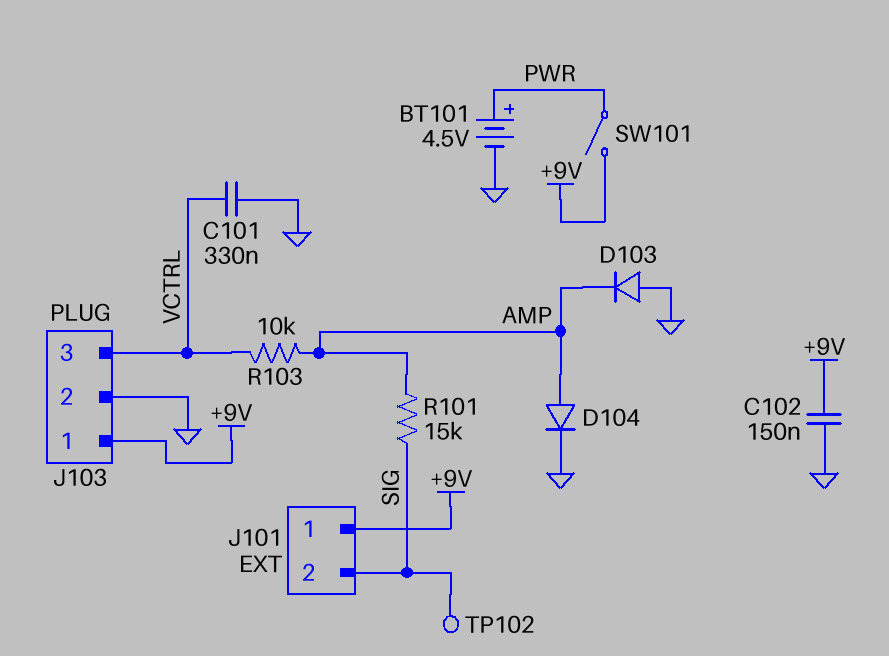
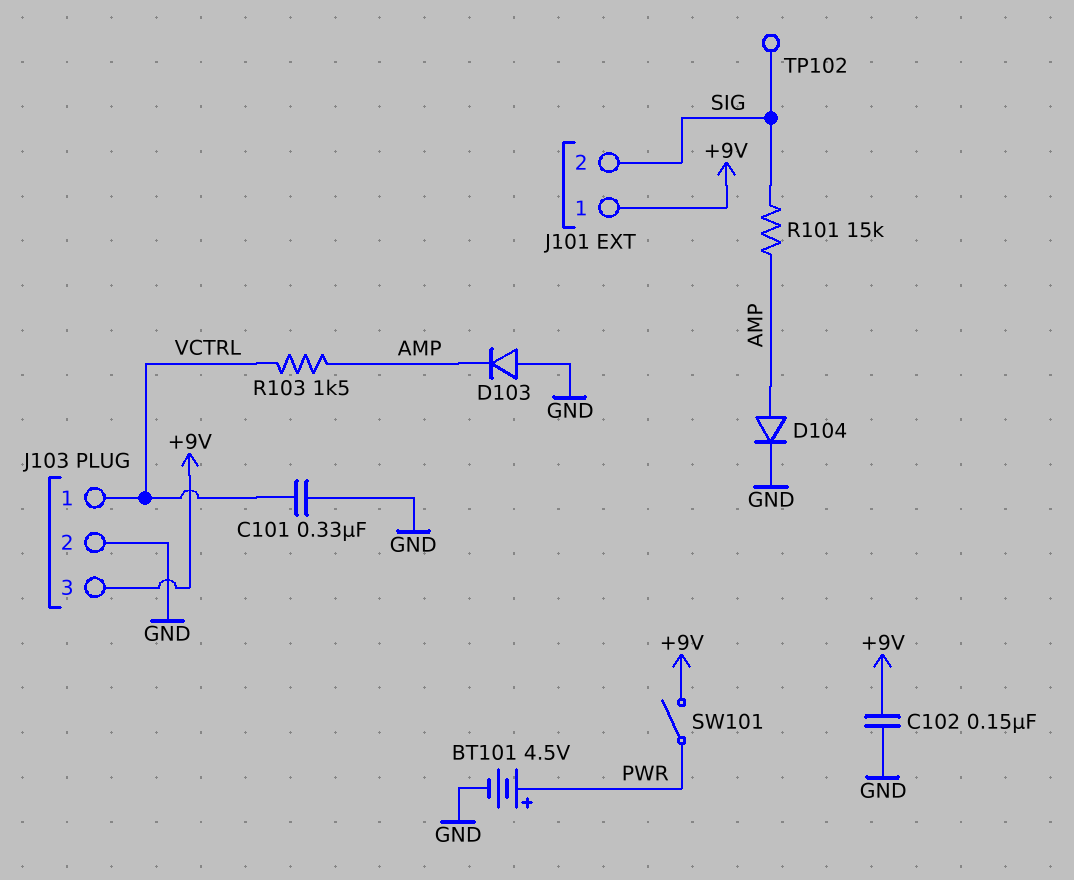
J103 pin 1: +9V -> VCTRL
J103 pin 3: VCTRL -> +9V
R103: 10k (AMP, VCTRL) -> 1.5k (AMP, VCTRL)

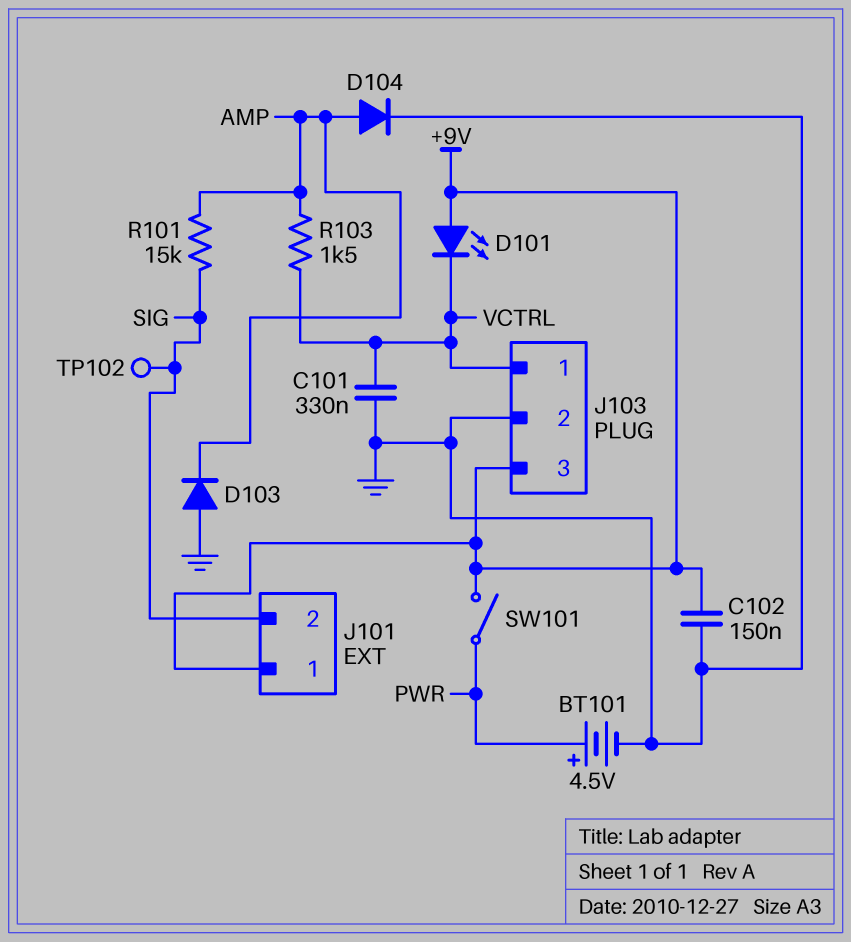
D101: none -> LED (A +9V, K VCTRL)

